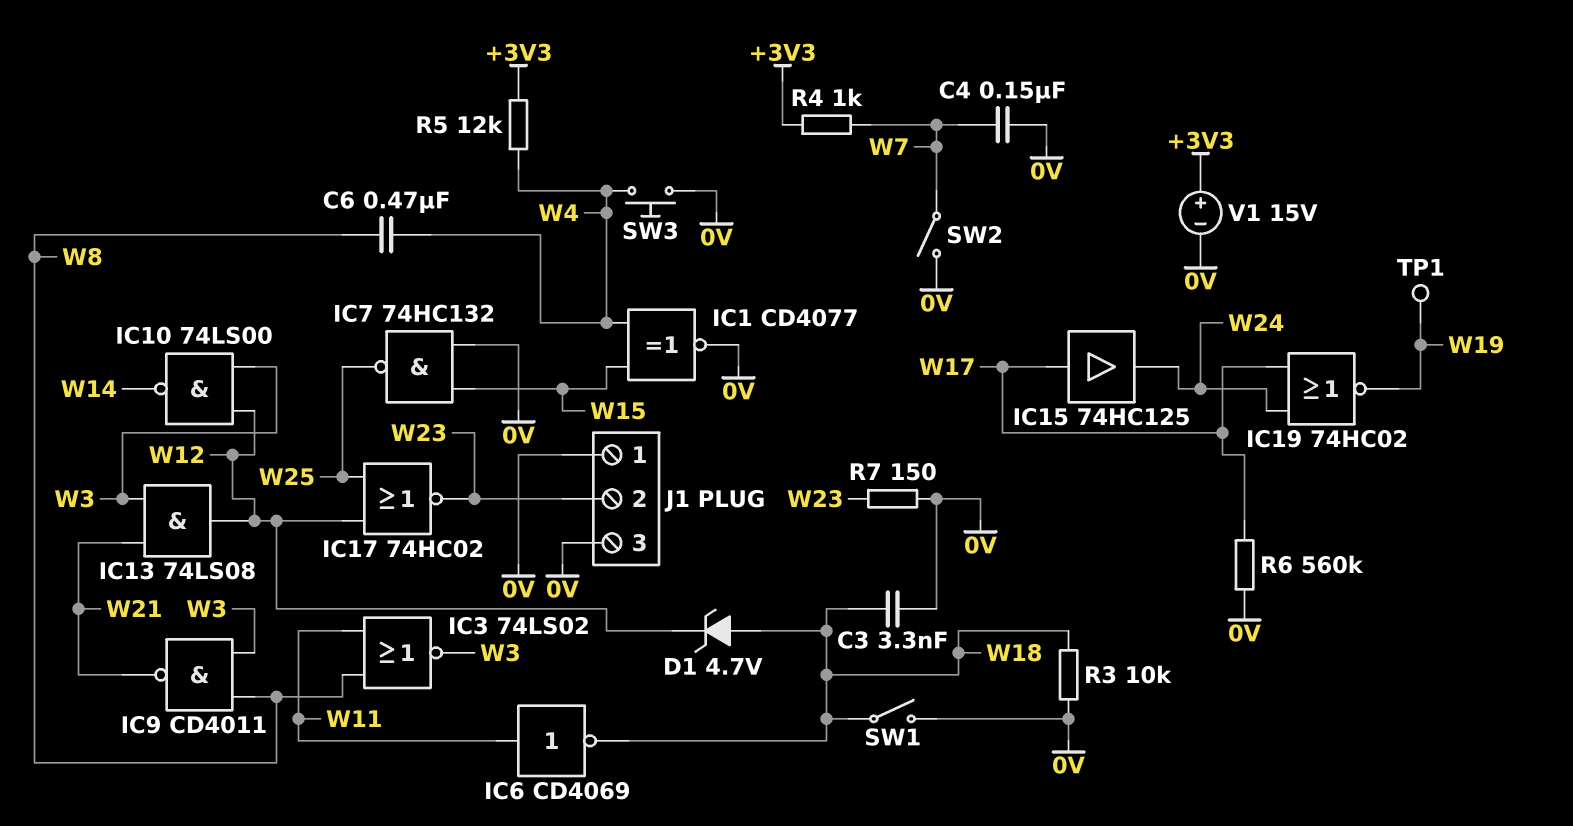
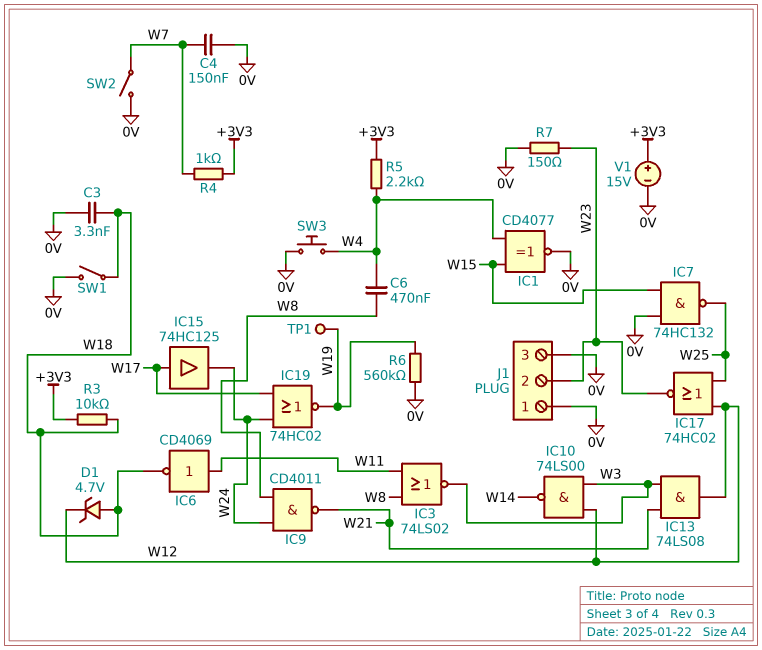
IC9: NAND CD4011 (in W3, in W8, out W21) -> NAND CD4011 (in W8, in W24, out W21)
R3: 10k (0V, W18) -> 10k (+3V3, W18)
R5: 12k (+3V3, W4) -> 2.2k (+3V3, W4)
R6: 560k (0V, W17) -> 560k (0V, W19)

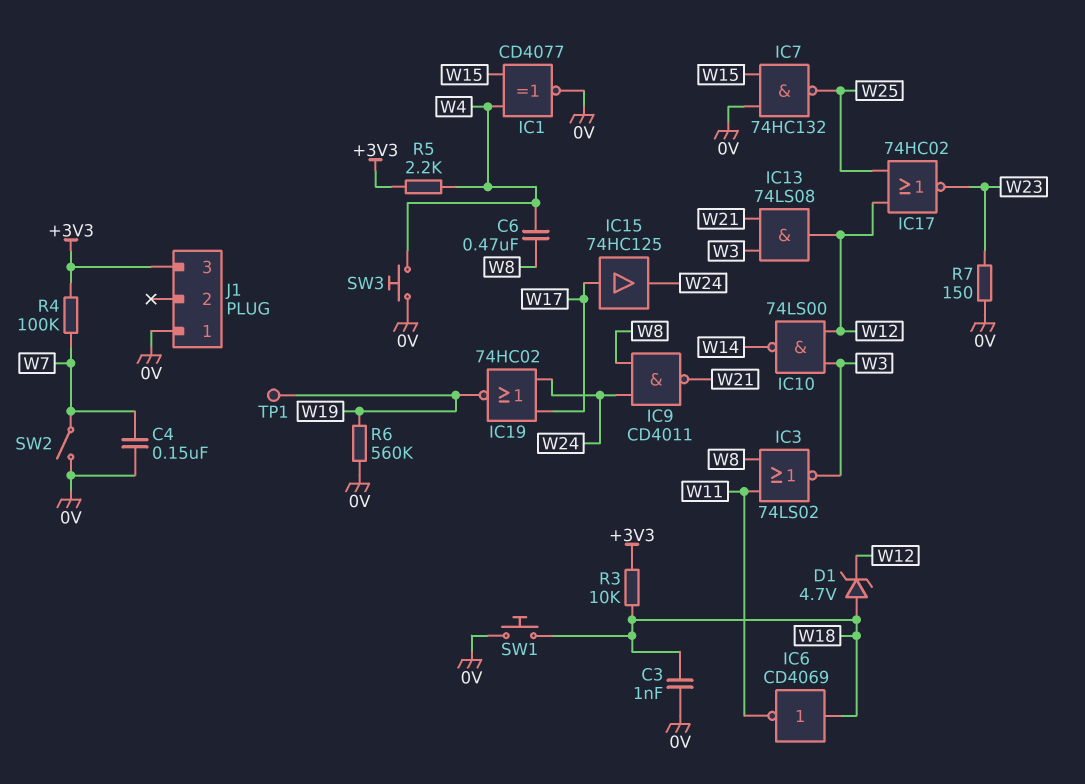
C3: 3.3nF (0V, W18) -> 1nF (0V, W18)
IC6: NOT CD4069 (in W11, out W18) -> NOT CD4069 (in W18, out W11)
J1 pin 2: W23 -> none
J1 pin 3: 0V -> +3V3
R4: 1k (+3V3, W7) -> 100k (+3V3, W7)
SW1: switch (0V, W18) -> button (0V, W18)
V1: 15V (plus +3V3, minus 0V) -> none

